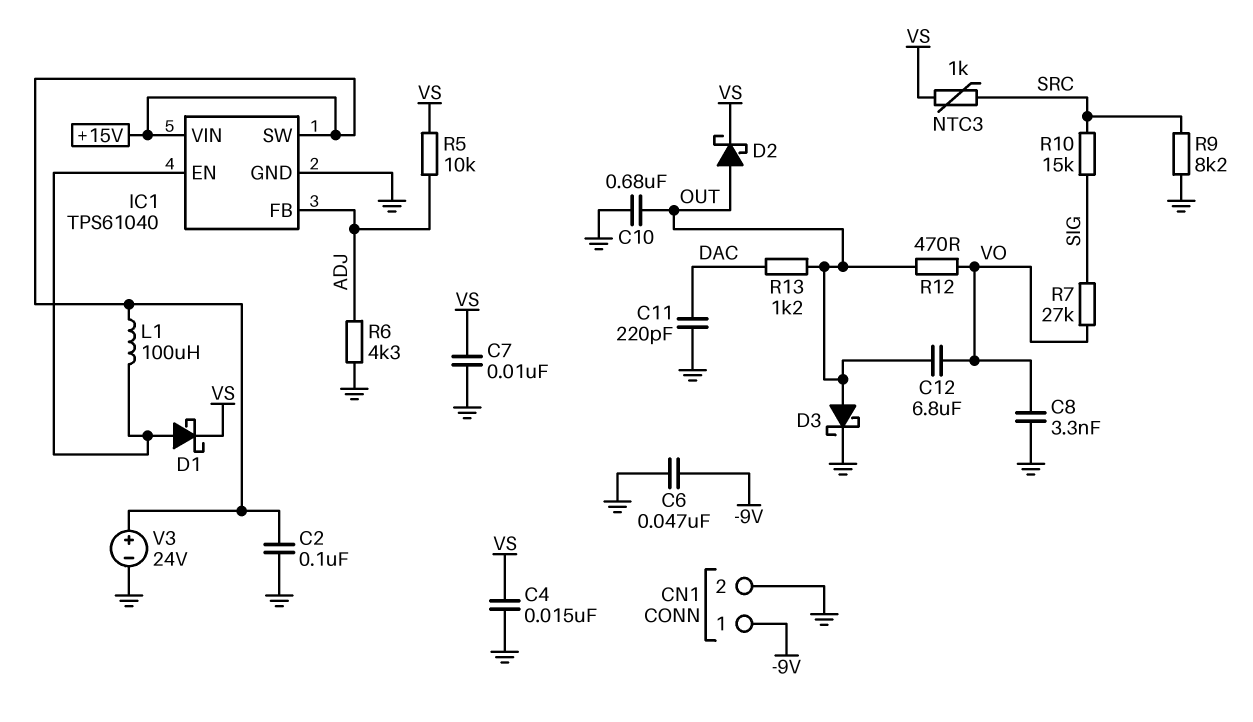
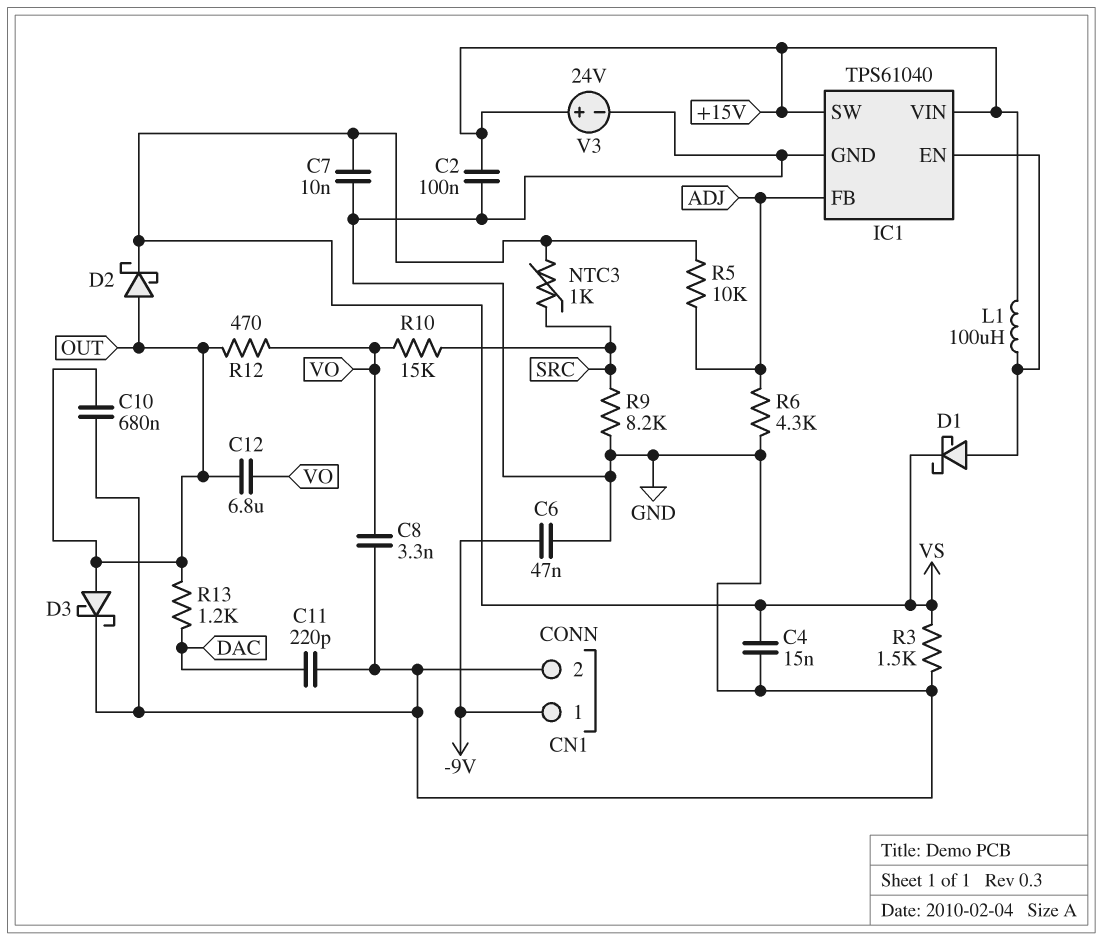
R3: none -> 1.5k (GND, VS)
R7: 27k (SIG, VO) -> none
R10: 15k (SIG, SRC) -> 15k (SRC, VO)

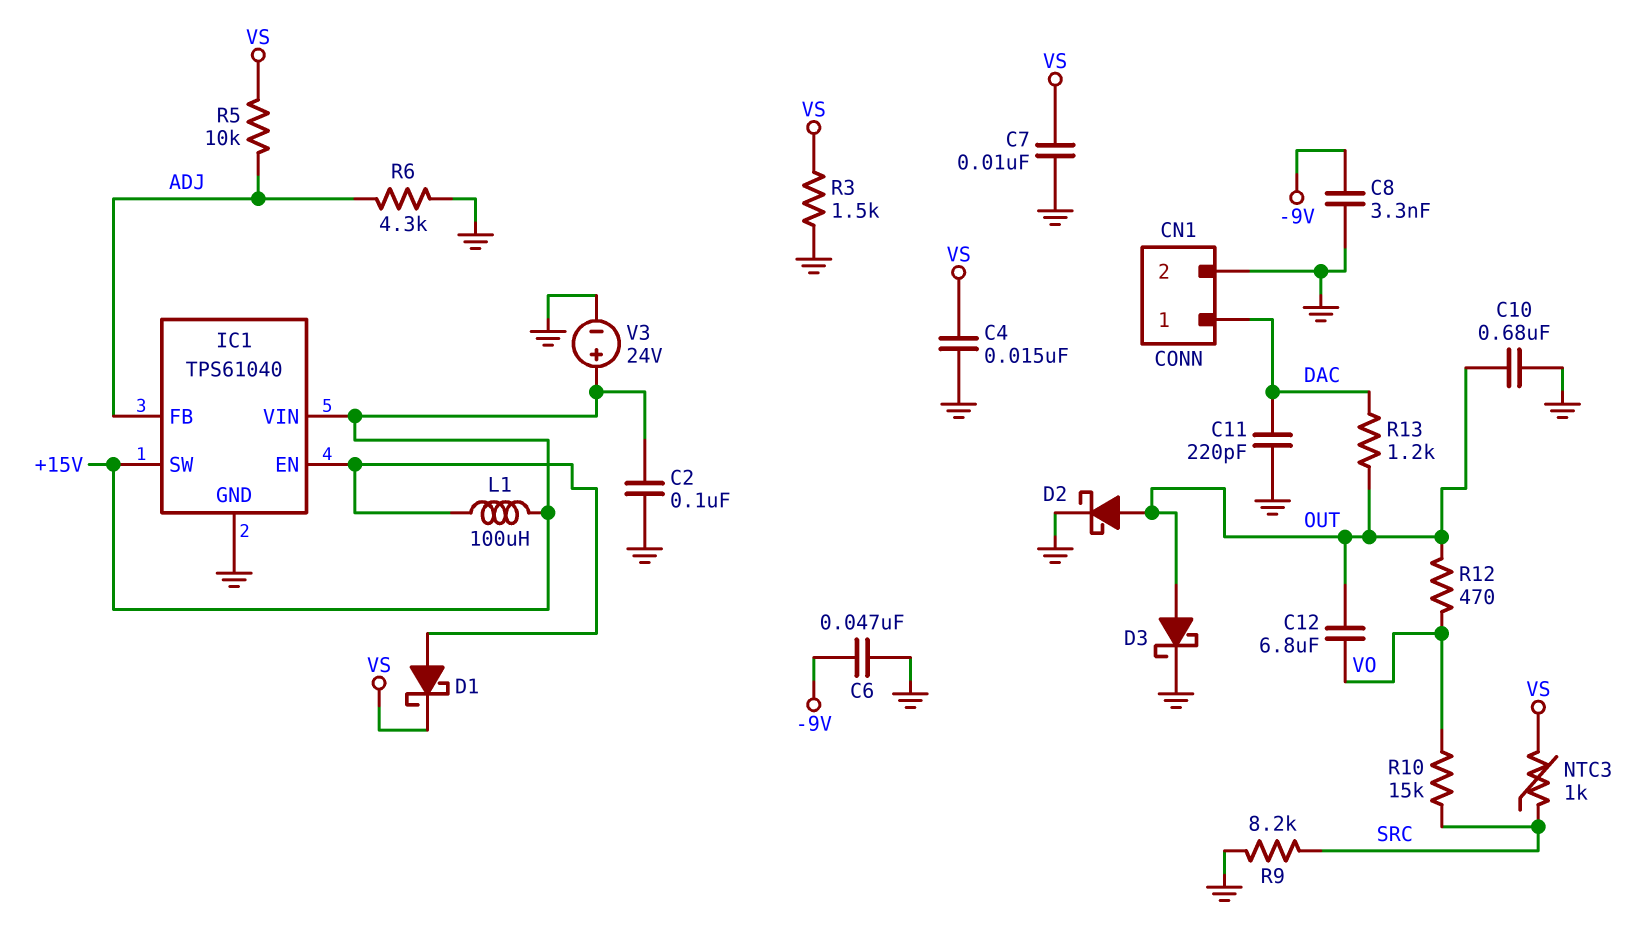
C8: 3.3nF (GND, VO) -> 3.3nF (-9V, GND)
CN1 pin 1: -9V -> DAC
D2: schottky (A OUT, K VS) -> schottky (A OUT, K GND)

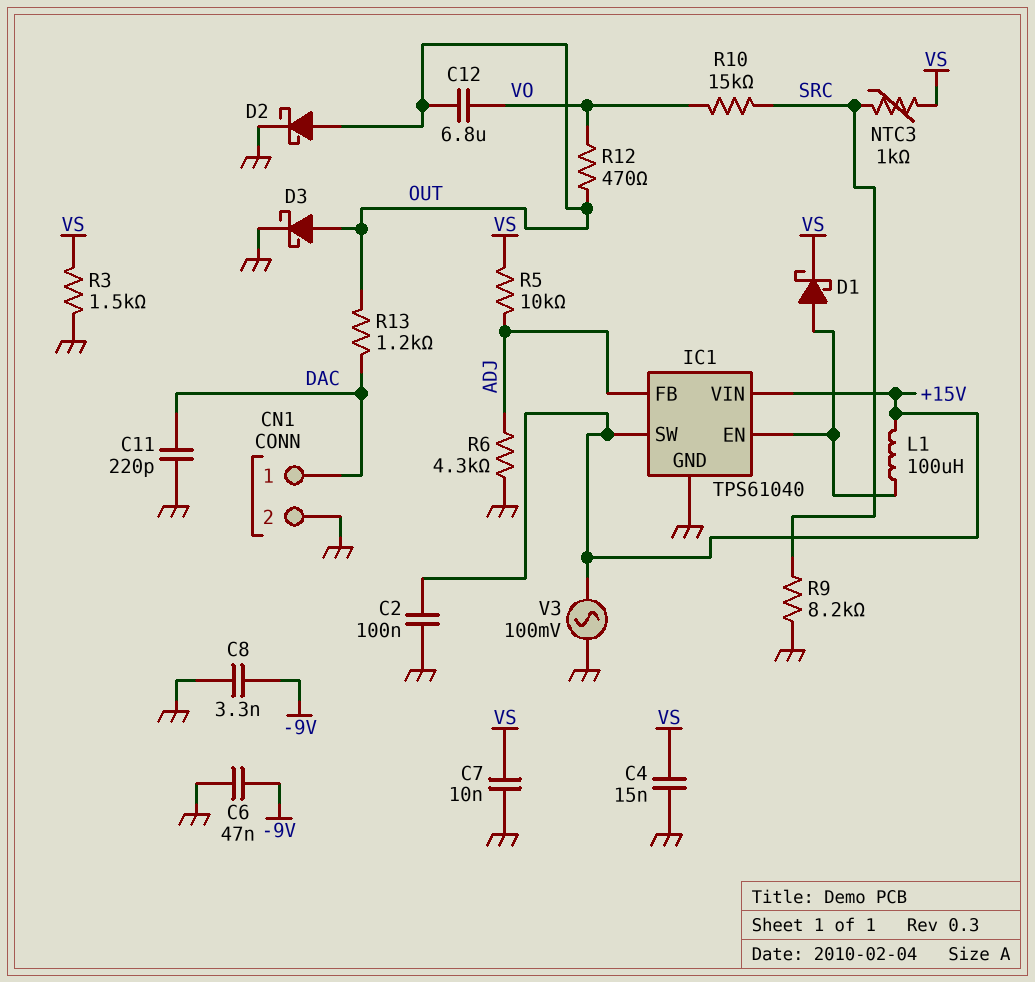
C10: 680nF (GND, OUT) -> none
V3: 24V (plus +15V, minus GND) -> AC 100mV (+15V, GND)

